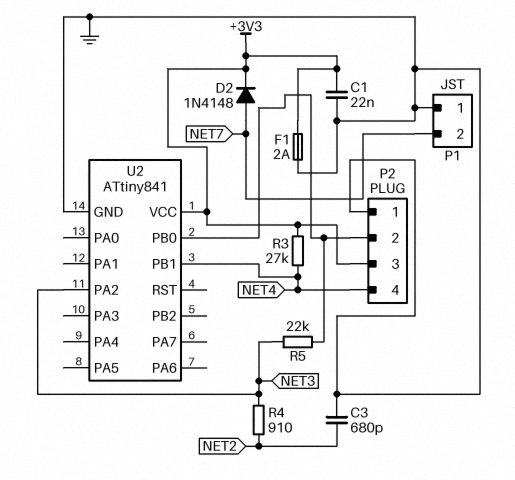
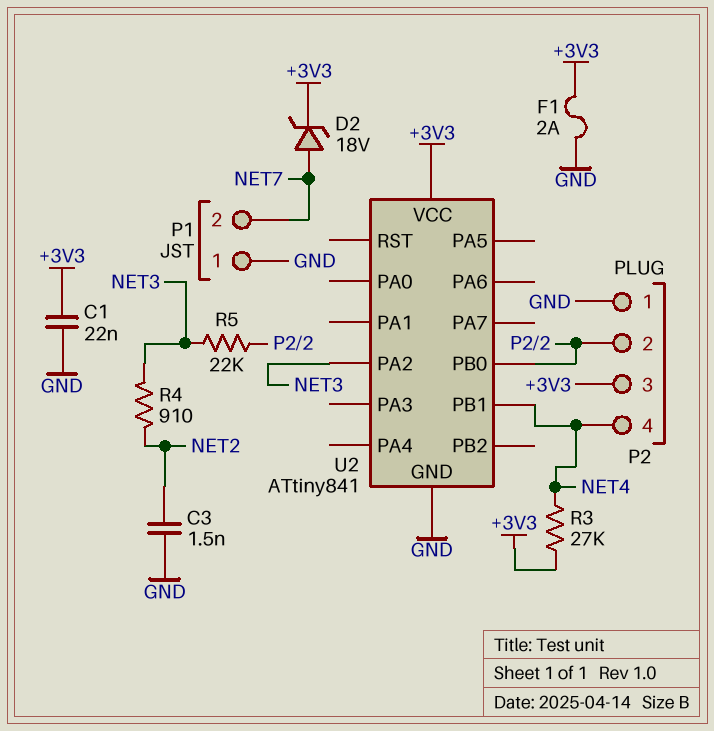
C3: 680pF (GND, NET2) -> 1.5nF (GND, NET2)
D2: diode 1N4148 (A NET7, K +3V3) -> zener 18V (A NET7, K +3V3)

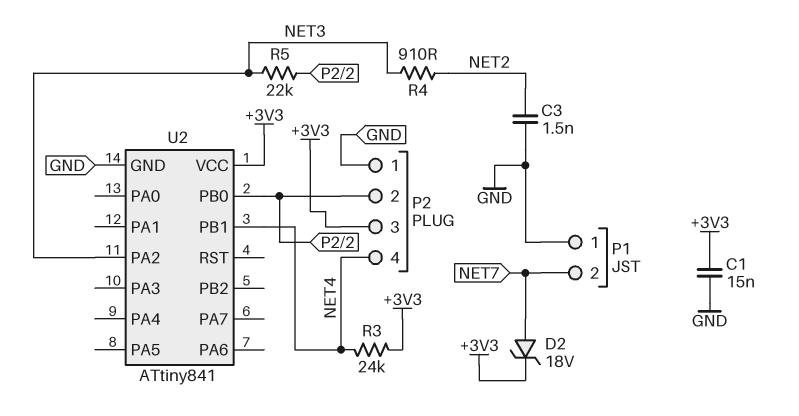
C1: 22nF (+3V3, GND) -> 15nF (+3V3, GND)
F1: 2A (+3V3, GND) -> none
R3: 27k (+3V3, NET4) -> 24k (+3V3, NET4)

